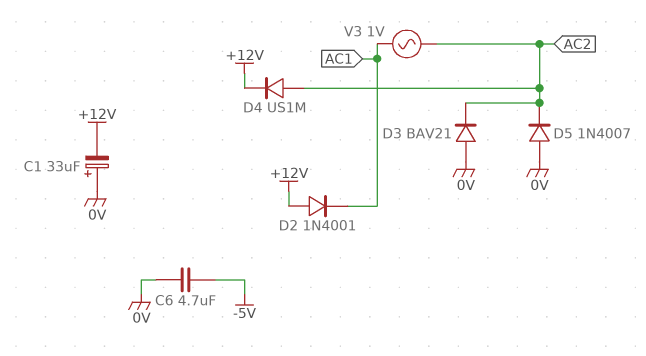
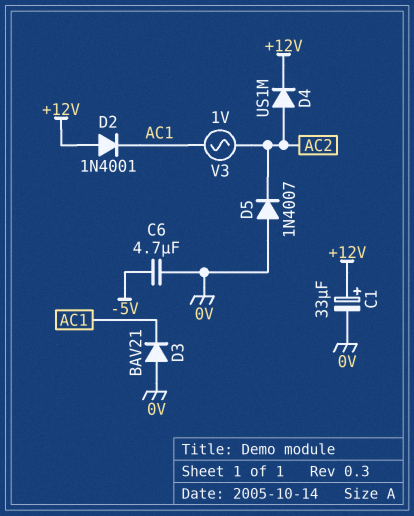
C1: 33uF (plus 0V, minus +12V) -> 33uF (plus +12V, minus 0V)
D3: diode BAV21 (A 0V, K AC2) -> diode BAV21 (A 0V, K AC1)

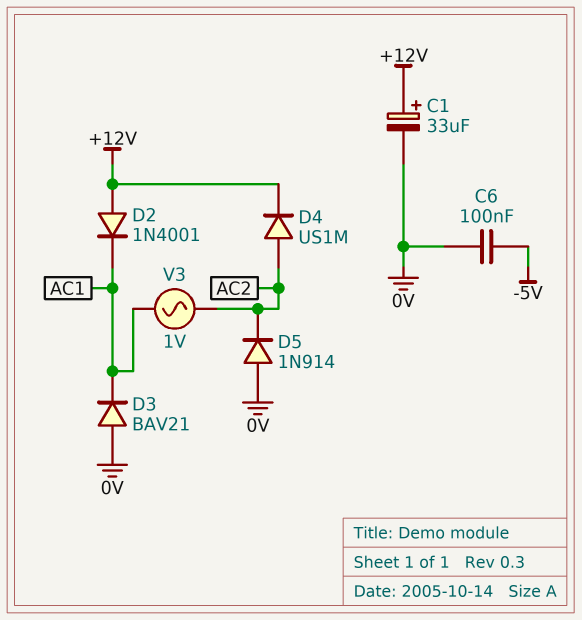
C6: 4.7uF (-5V, 0V) -> 100nF (-5V, 0V)
D5: diode 1N4007 (A 0V, K AC2) -> diode 1N914 (A 0V, K AC2)

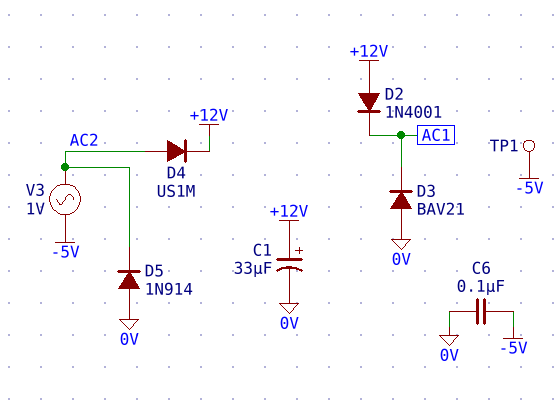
TP1: none -> test point (-5V)
V3: AC 1V (AC1, AC2) -> AC 1V (-5V, AC2)

